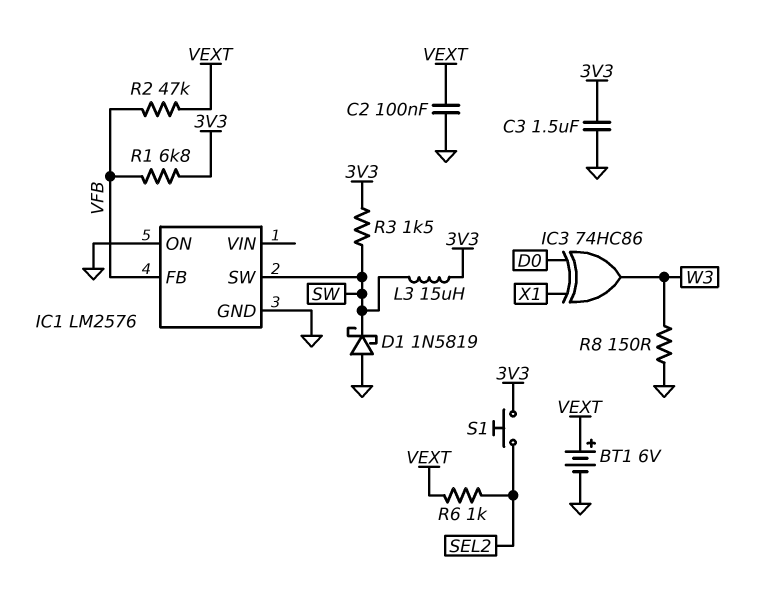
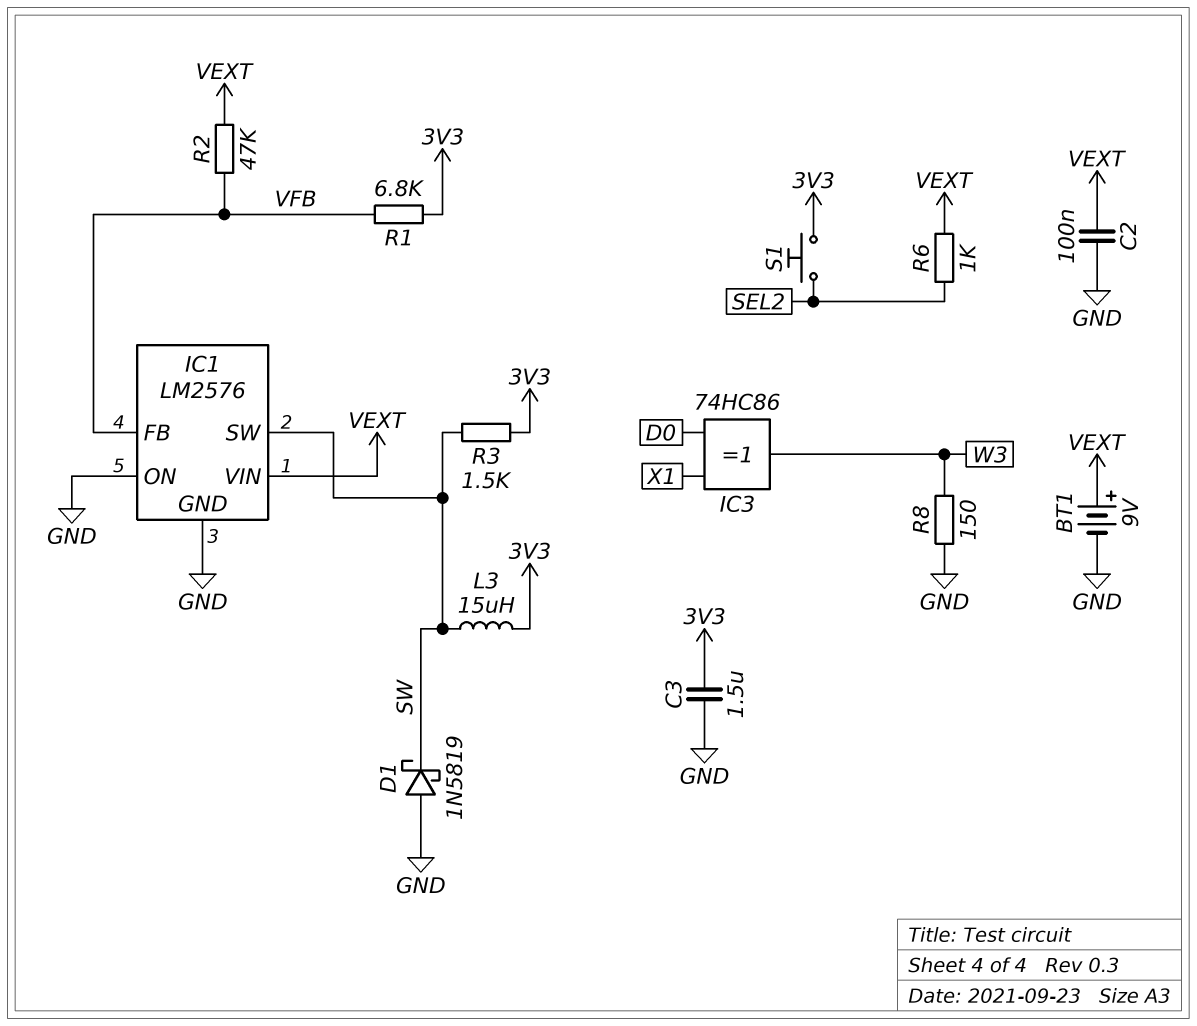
BT1: 6V (plus VEXT, minus GND) -> 9V (plus VEXT, minus GND)
IC1 pin VIN: none -> VEXT

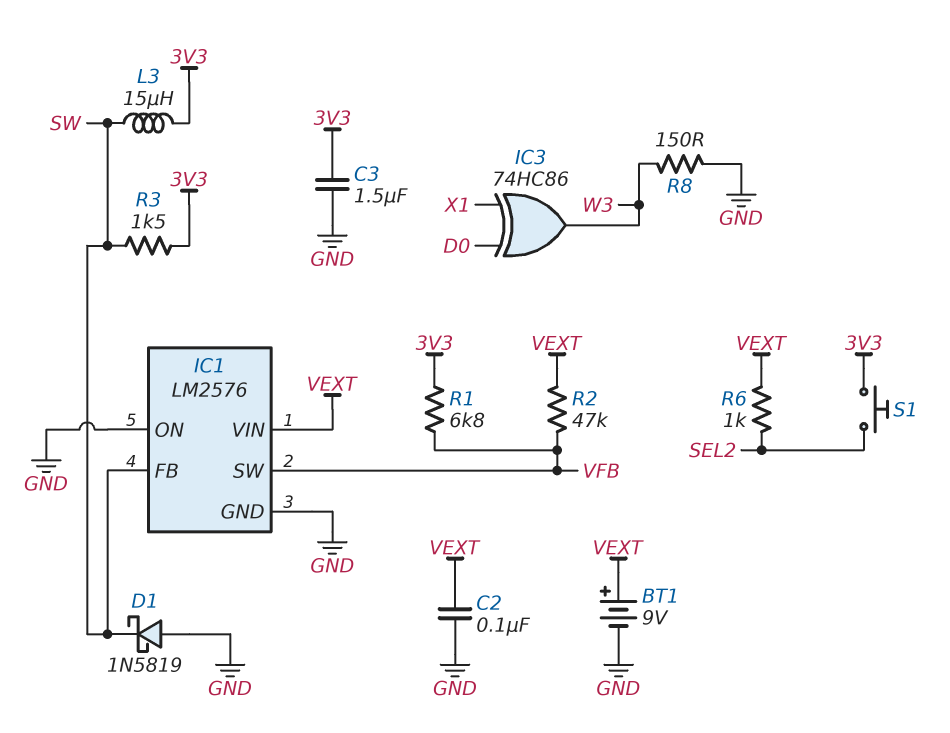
IC1 pin FB: VFB -> SW
IC1 pin SW: SW -> VFB

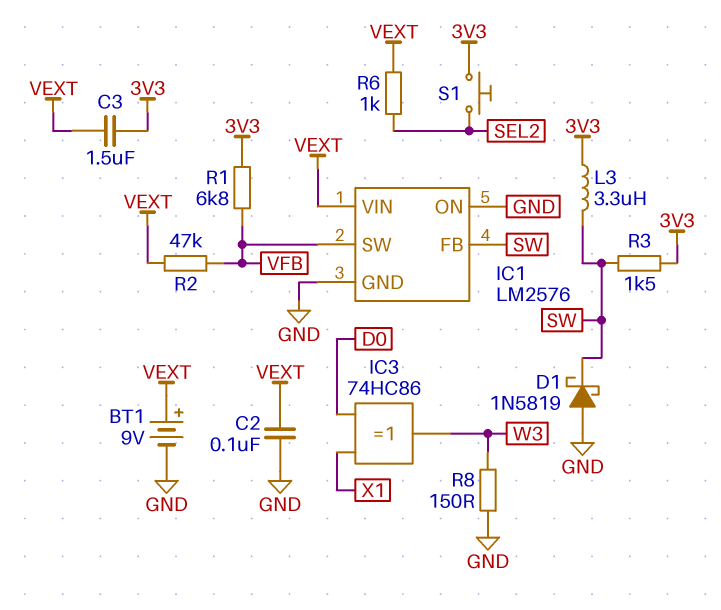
C3: 1.5uF (3V3, GND) -> 1.5uF (3V3, VEXT)
L3: 15uH (3V3, SW) -> 3.3uH (3V3, SW)

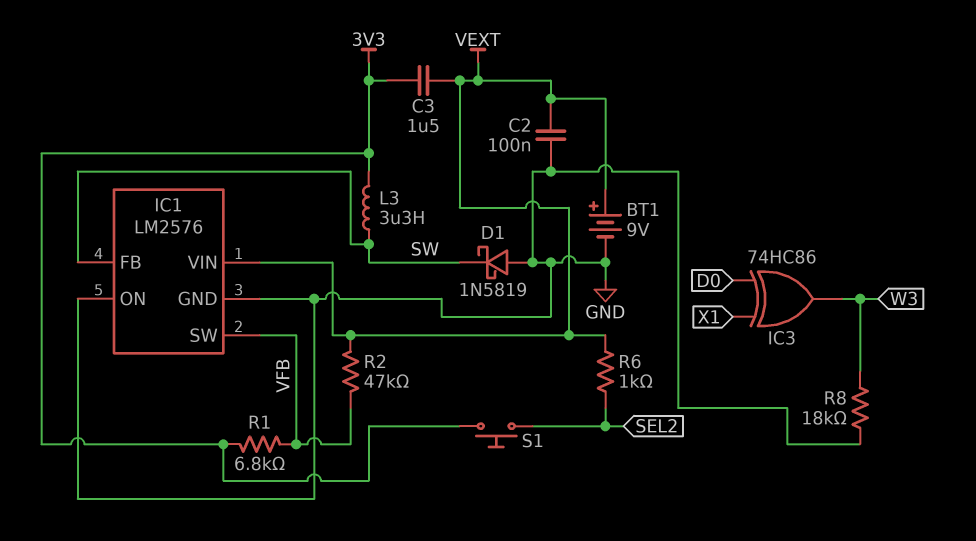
R3: 1.5k (3V3, SW) -> none
R8: 150 (GND, W3) -> 18k (GND, W3)

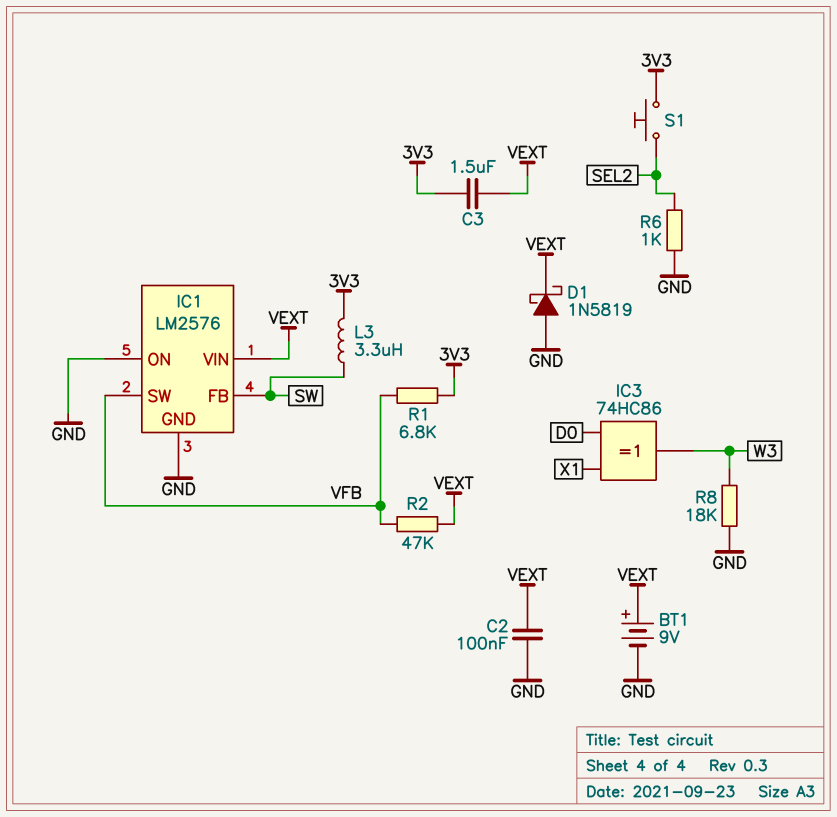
D1: schottky 1N5819 (A GND, K SW) -> schottky 1N5819 (A GND, K VEXT)
R6: 1k (SEL2, VEXT) -> 1k (GND, SEL2)

